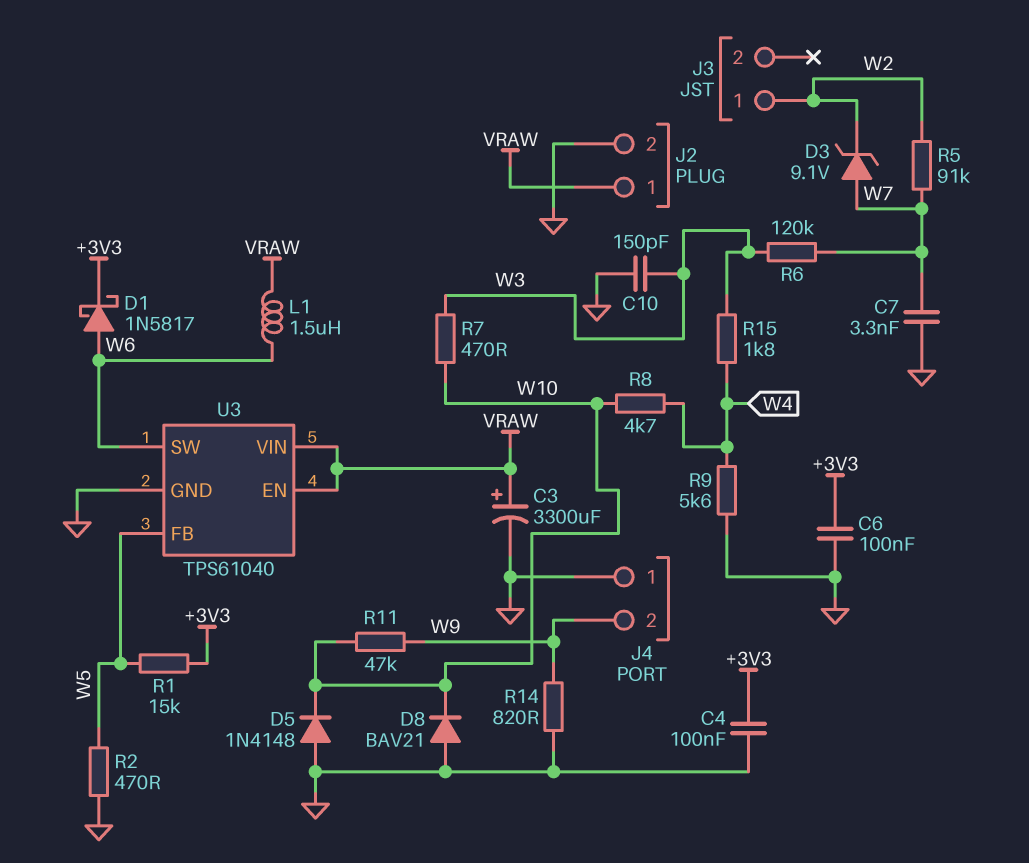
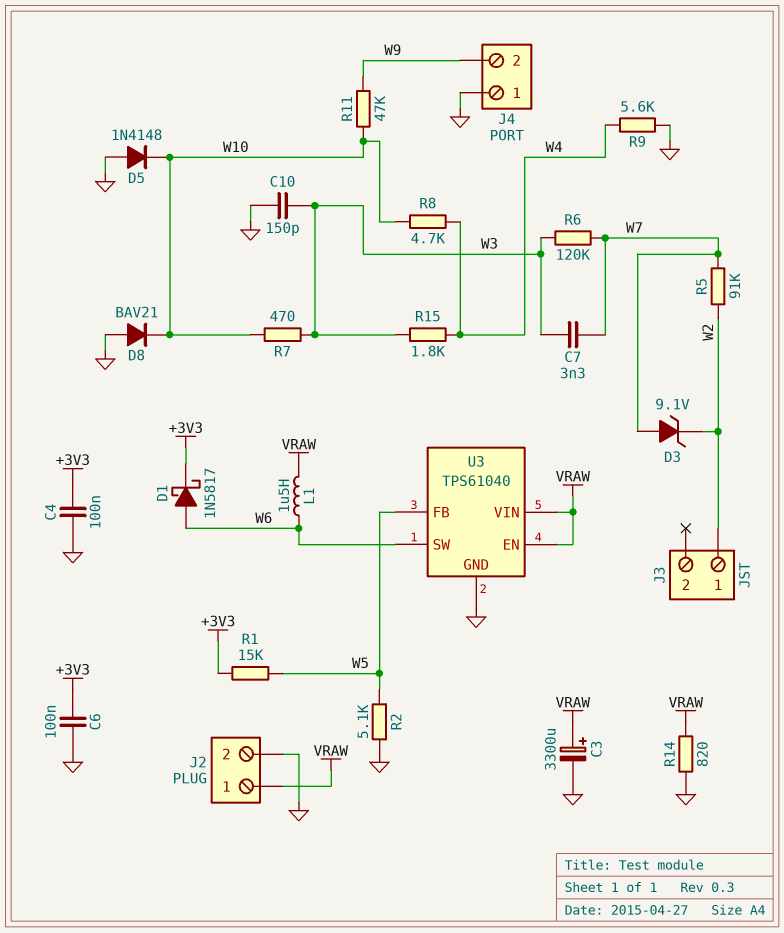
C7: 3.3nF (GND, W7) -> 3.3nF (W3, W7)
R2: 470 (GND, W5) -> 5.1k (GND, W5)
R14: 820 (GND, W9) -> 820 (GND, VRAW)

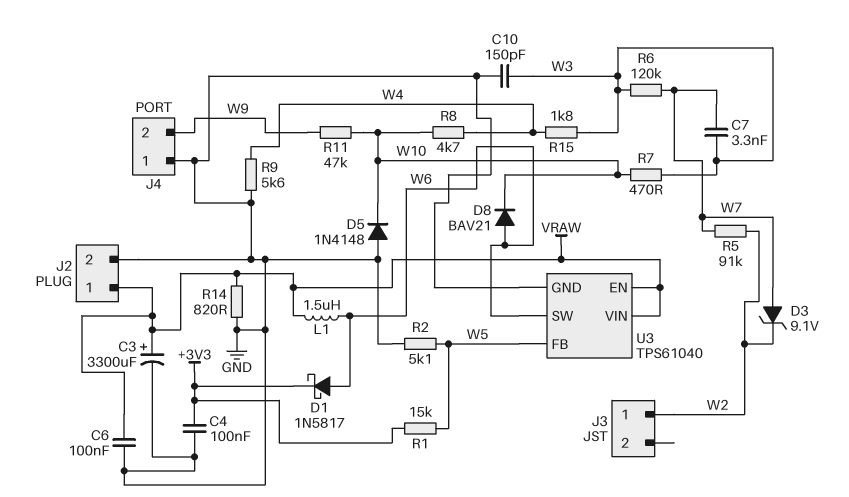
C6: 100nF (+3V3, GND) -> 100nF (GND, VRAW)
D8: diode BAV21 (A GND, K W10) -> diode BAV21 (A W6, K W10)

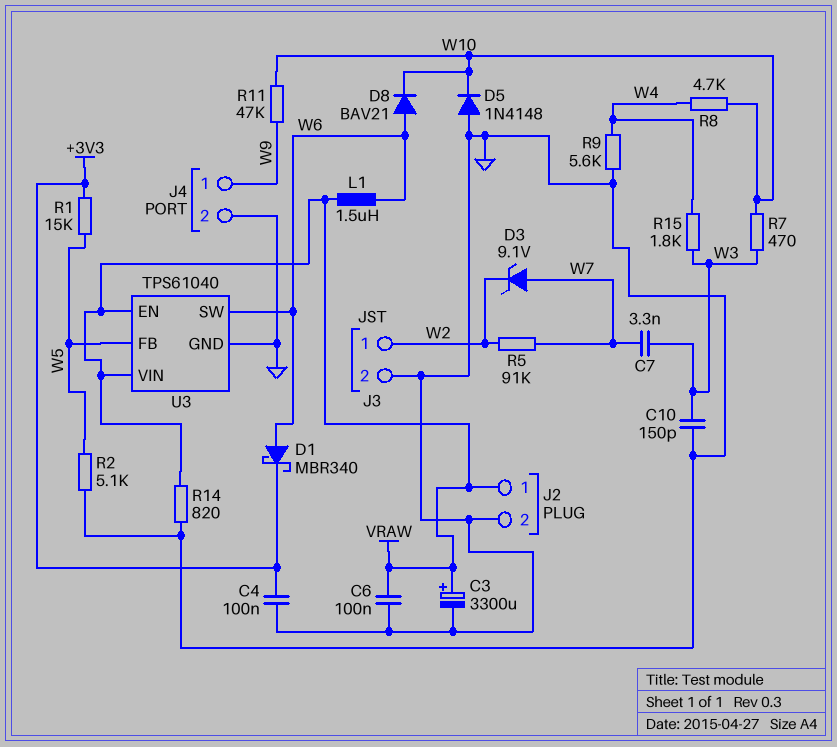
D1: schottky 1N5817 (A W6, K +3V3) -> schottky MBR340 (A W6, K +3V3)
J3 pin 2: none -> GND
J4 pin 1: GND -> W9
J4 pin 2: W9 -> GND
R6: 120k (W3, W7) -> none

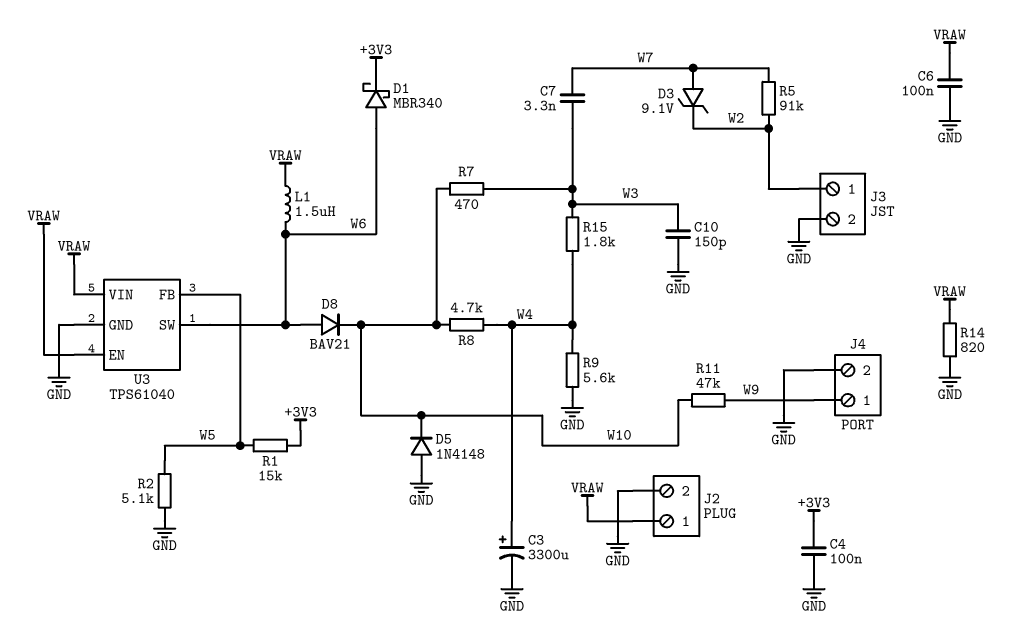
C3: 3300uF (plus VRAW, minus GND) -> 3300uF (plus W4, minus GND)

